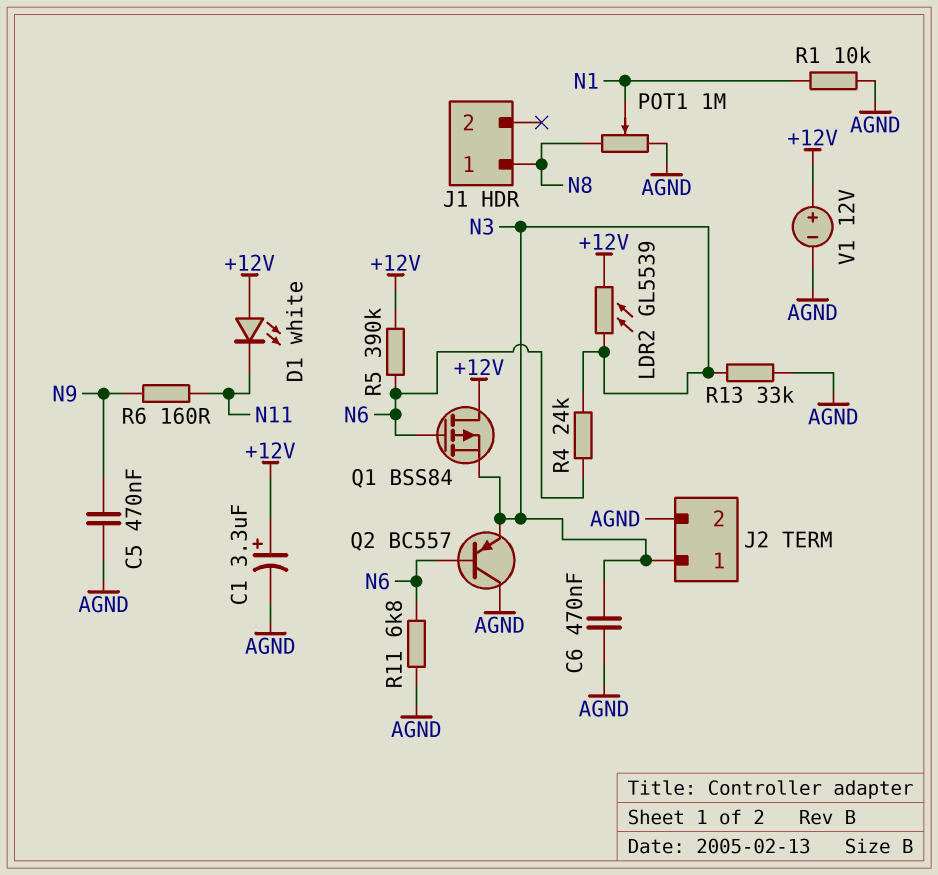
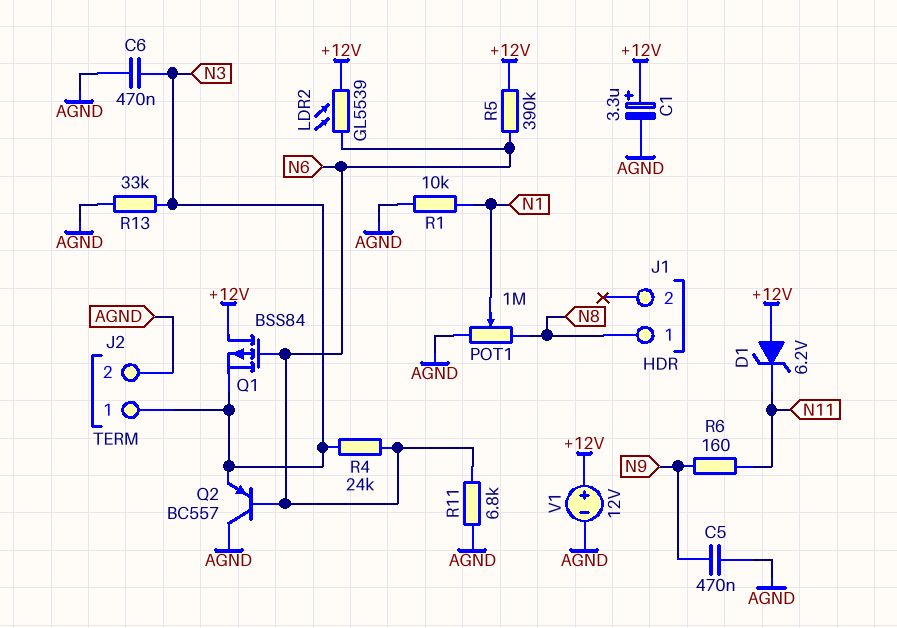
D1: LED white (A +12V, K N11) -> zener 6.2V (A +12V, K N11)
LDR2: GL5539 (+12V, N3) -> GL5539 (+12V, N6)

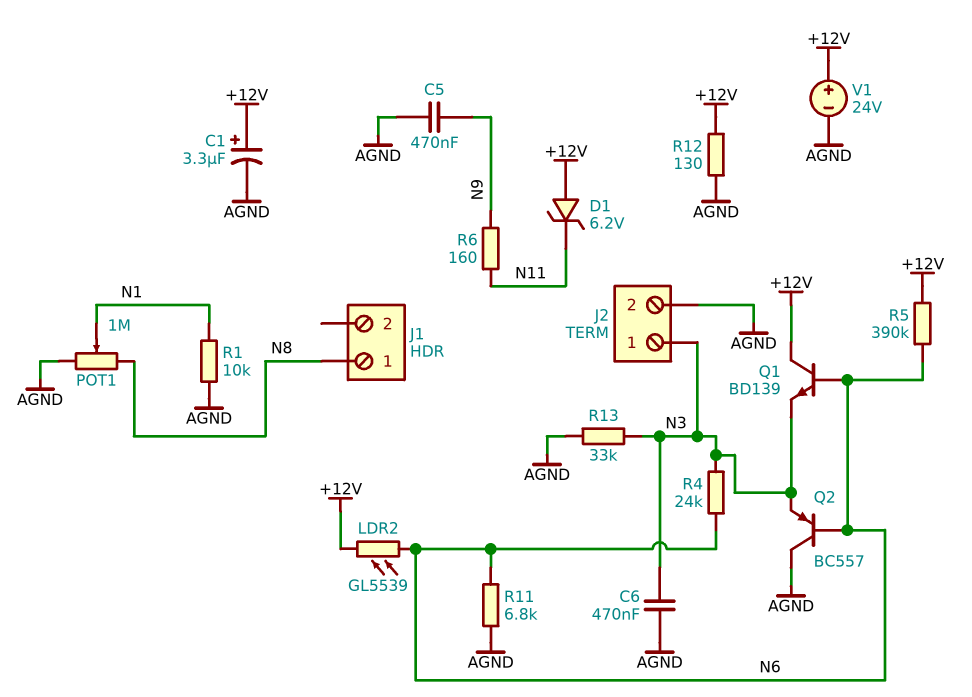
Q1: PMOS BSS84 (G N6, D +12V, S N3) -> NPN BD139 (B N6, C +12V, E N3)
R12: none -> 130 (+12V, AGND)
V1: 12V (plus +12V, minus AGND) -> 24V (plus +12V, minus AGND)

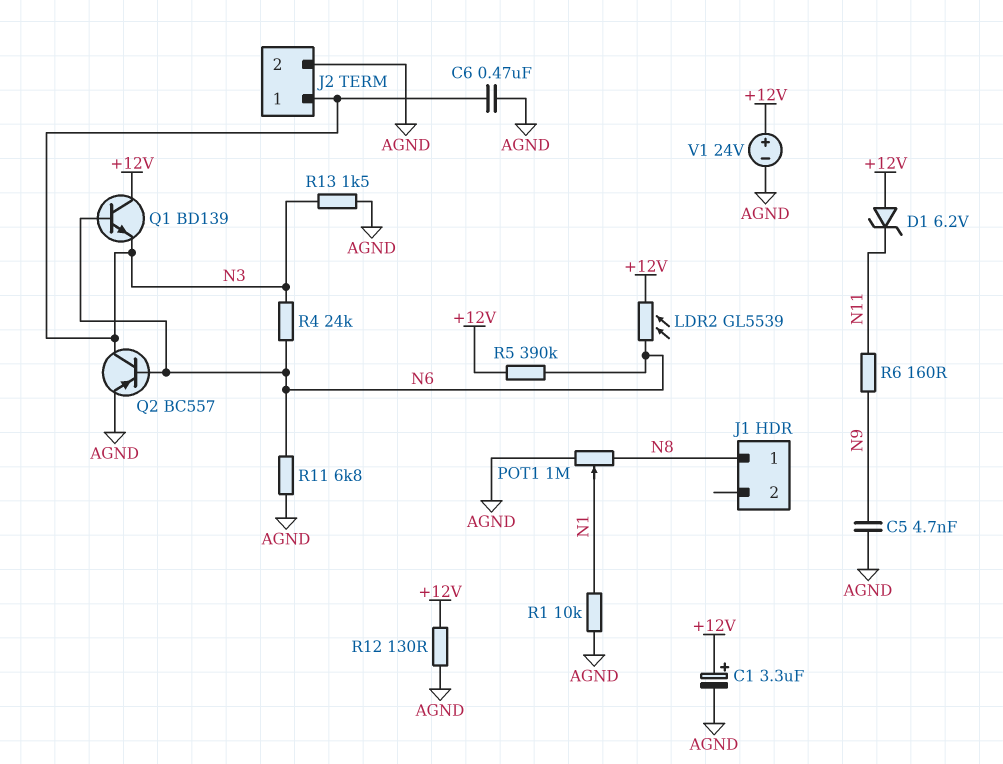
C5: 470nF (AGND, N9) -> 4.7nF (AGND, N9)
Q2: PNP BC557 (B N6, C AGND, E N3) -> PNP BC557 (B N6, C N3, E AGND)
R13: 33k (AGND, N3) -> 1.5k (AGND, N3)

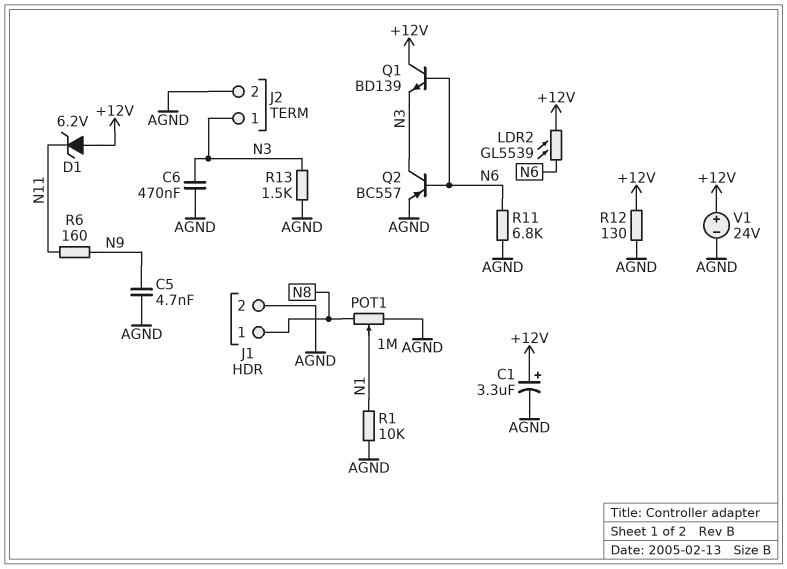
J1 pin 2: none -> AGND
R4: 24k (N3, N6) -> none
R5: 390k (+12V, N6) -> none

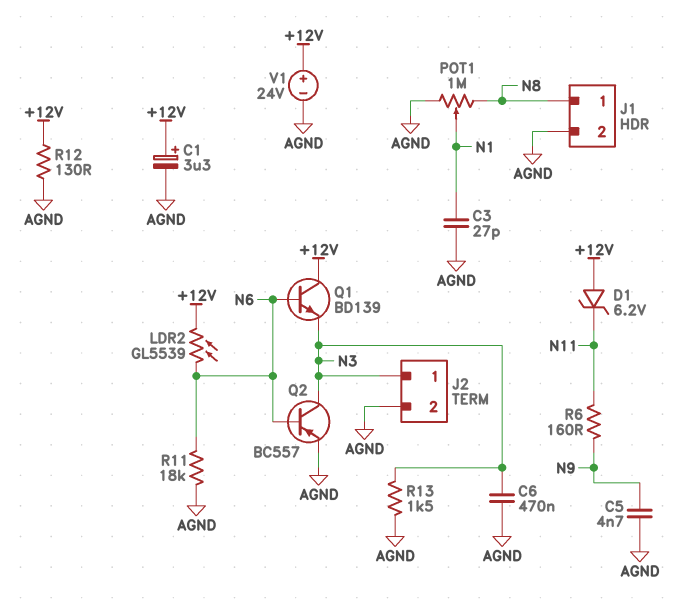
C3: none -> 27pF (AGND, N1)
R1: 10k (AGND, N1) -> none
R11: 6.8k (AGND, N6) -> 18k (AGND, N6)

